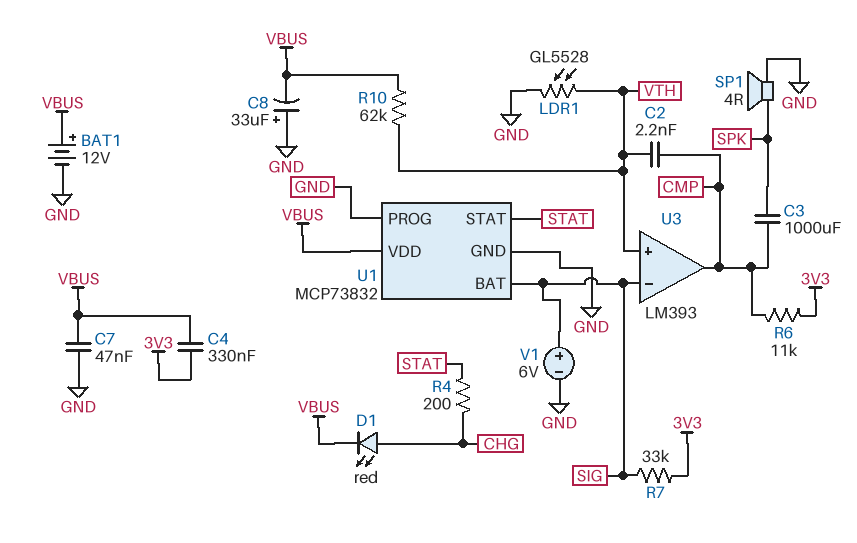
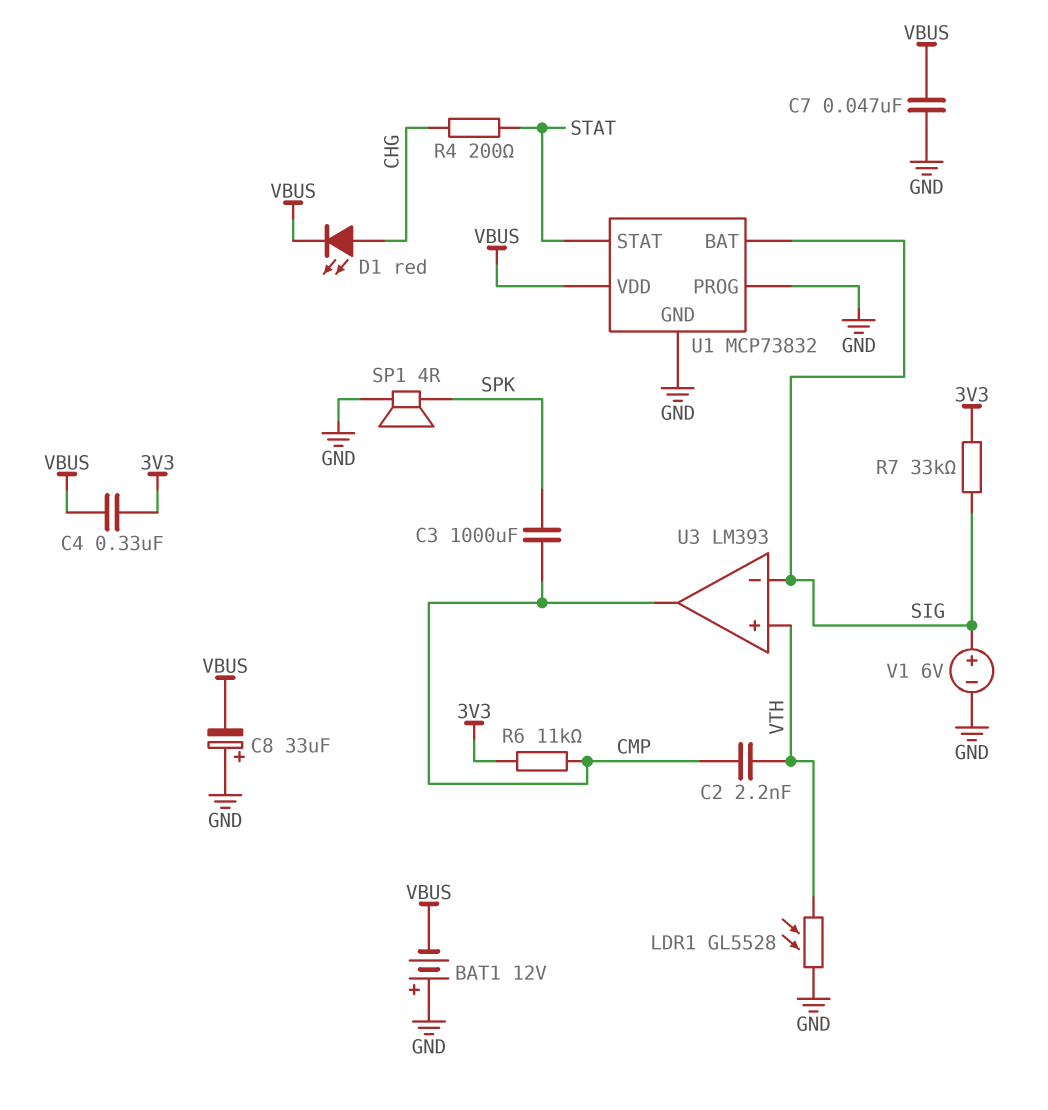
BAT1: 12V (plus VBUS, minus GND) -> 12V (plus GND, minus VBUS)
R10: 62k (VBUS, VTH) -> none

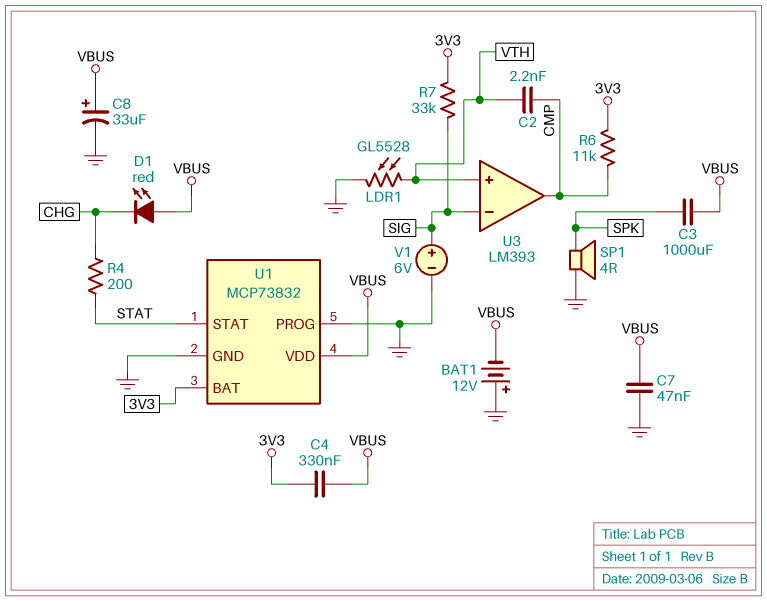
C3: 1000uF (CMP, SPK) -> 1000uF (SPK, VBUS)
C8: 33uF (plus GND, minus VBUS) -> 33uF (plus VBUS, minus GND)
D1: LED red (A CHG, K VBUS) -> LED red (A VBUS, K CHG)
U1 pin BAT: SIG -> 3V3

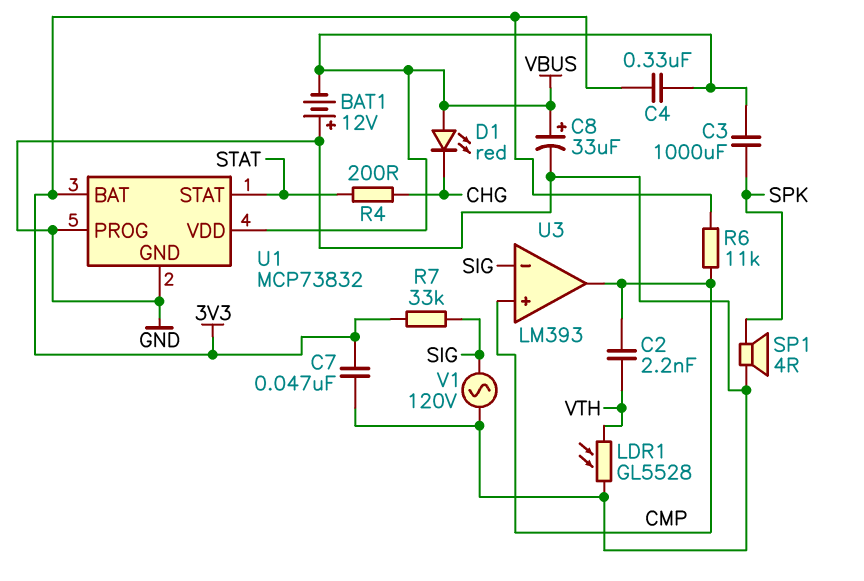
C7: 47nF (GND, VBUS) -> 47nF (3V3, GND)
U3 pin in+: VTH -> CMP
V1: 6V (plus SIG, minus GND) -> AC 120V (GND, SIG)

